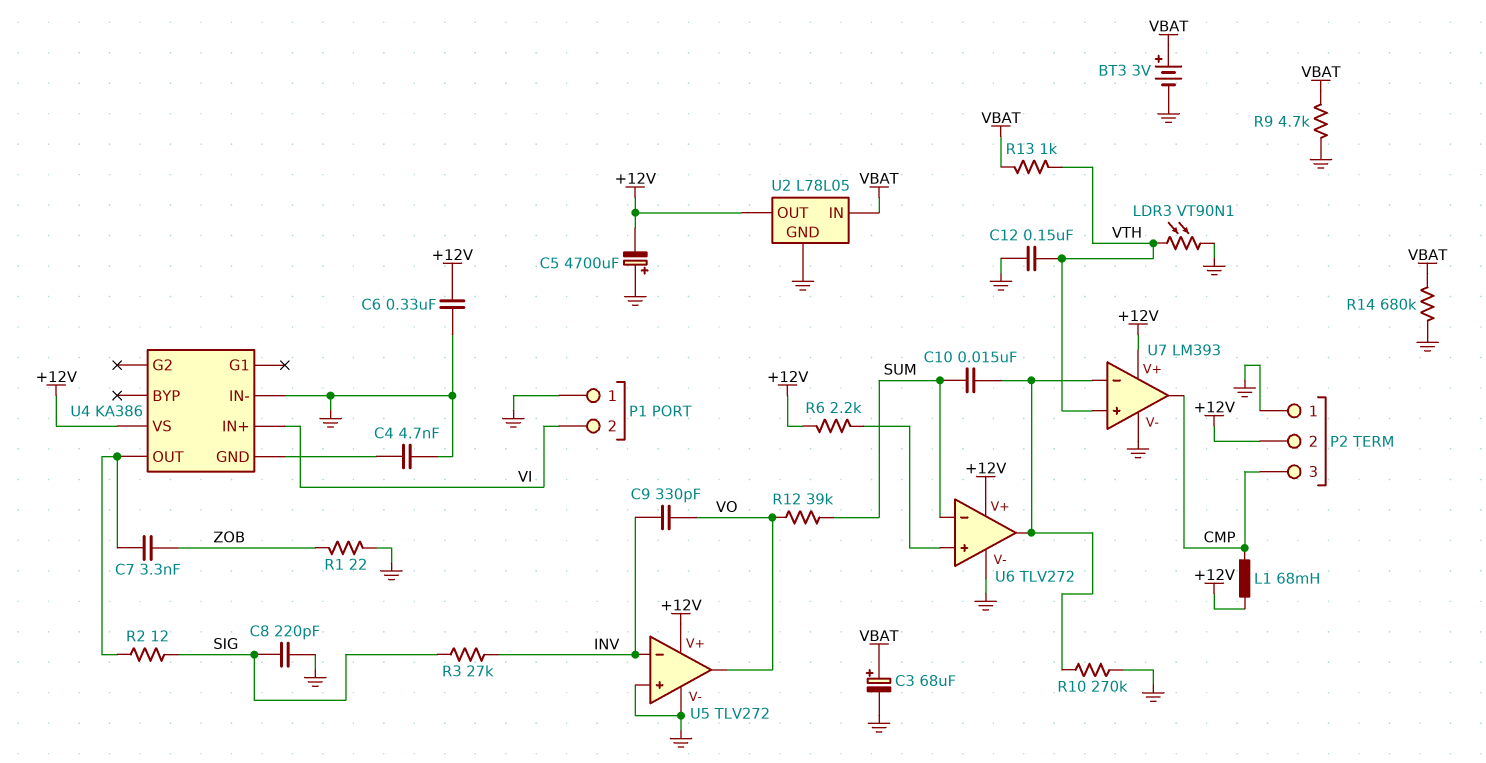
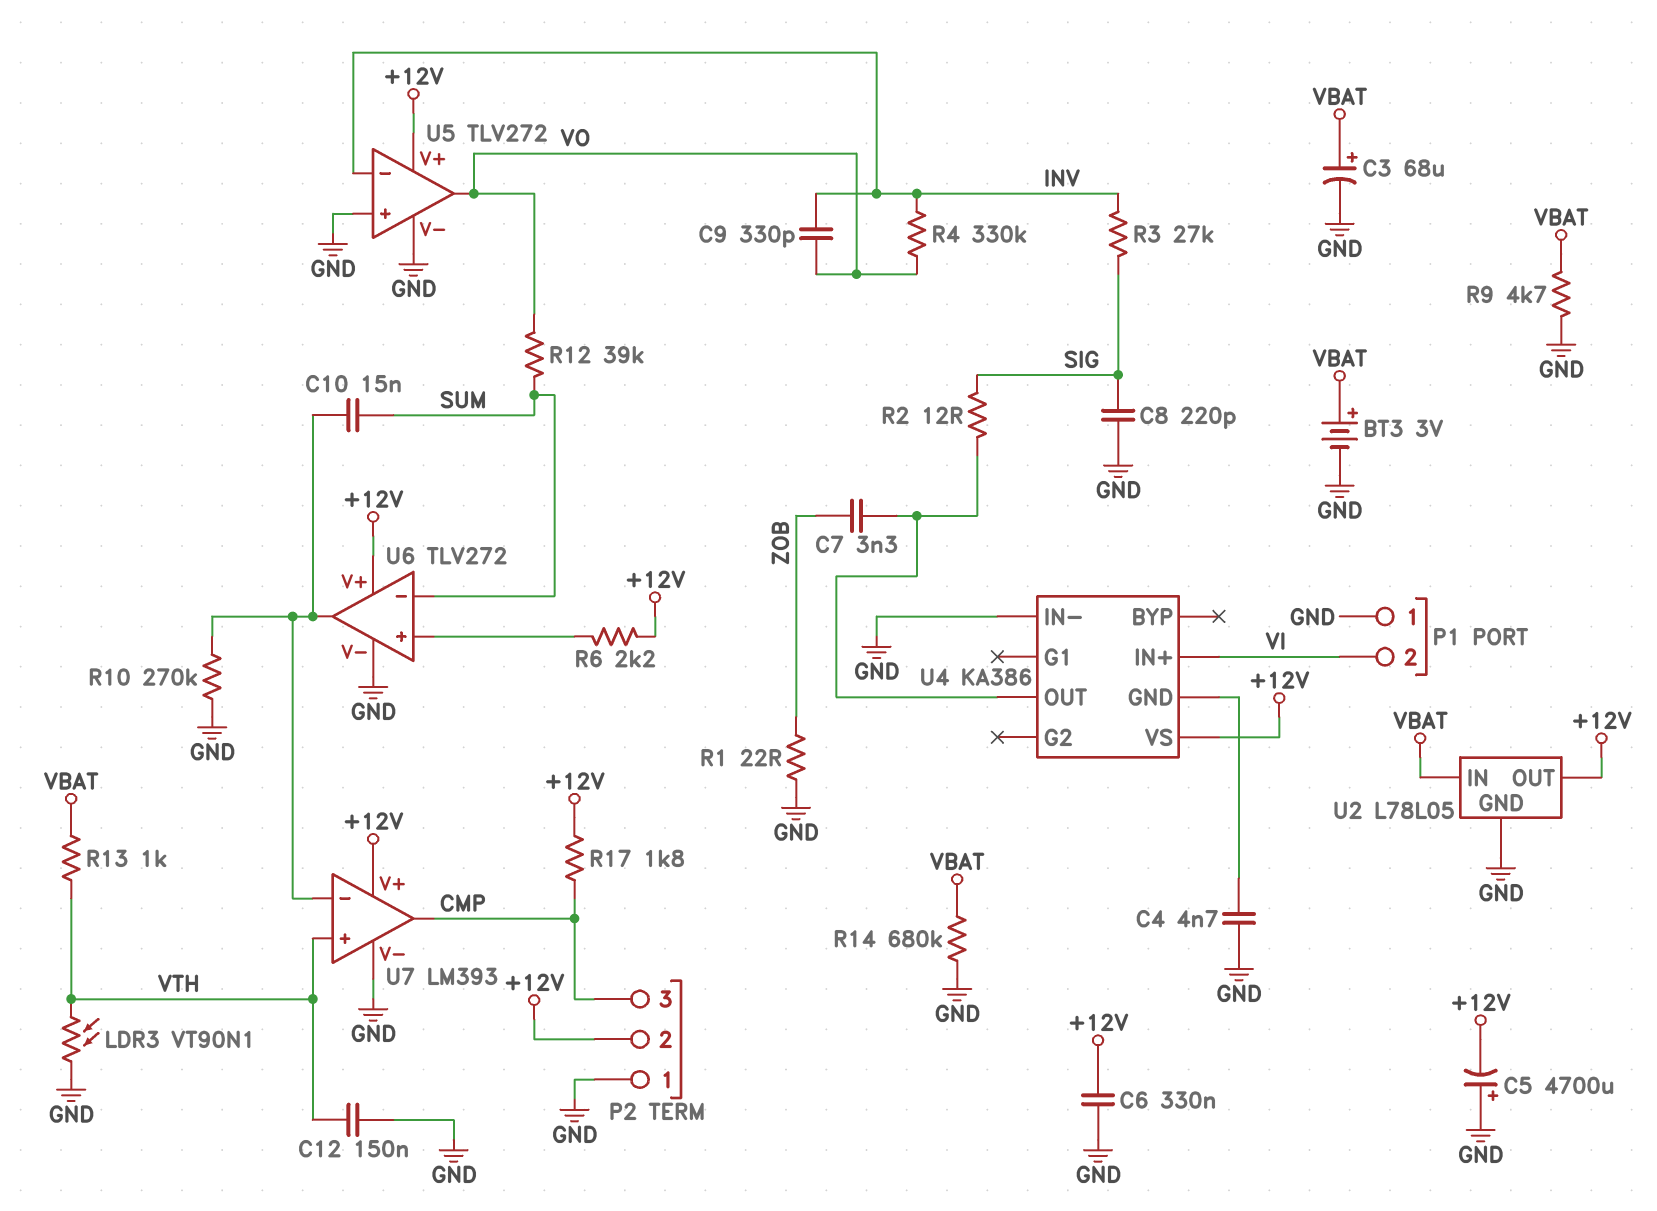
L1: 68mH (+12V, CMP) -> none
R4: none -> 330k (INV, VO)
R17: none -> 1.8k (+12V, CMP)

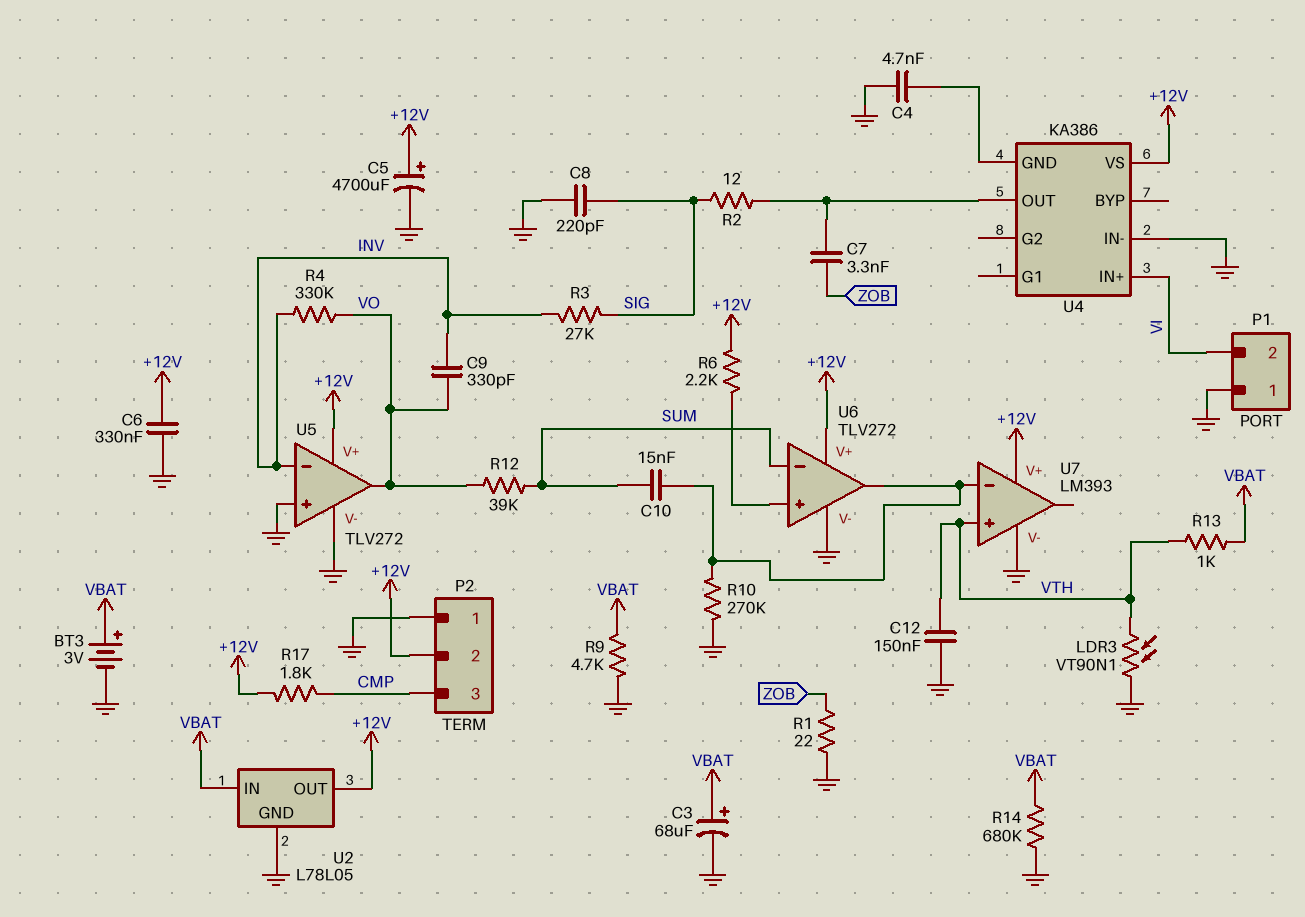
C5: 4700uF (plus GND, minus +12V) -> 4700uF (plus +12V, minus GND)
U7 pin out: CMP -> none

